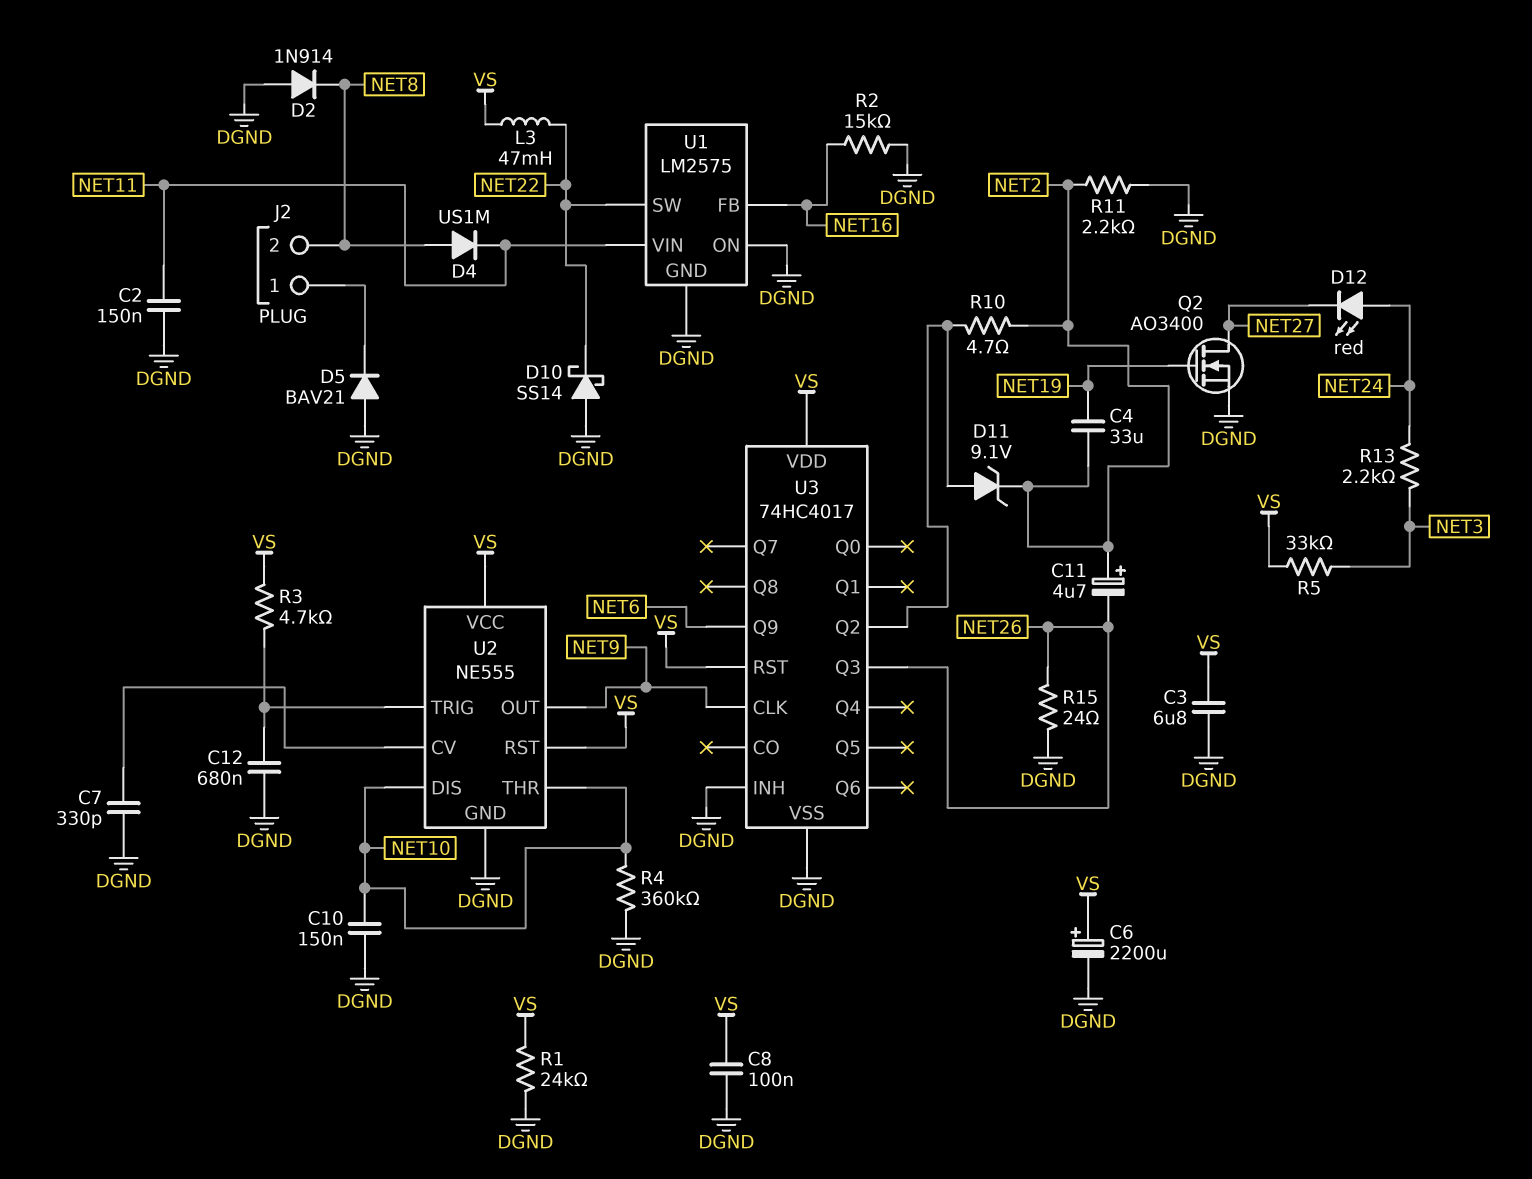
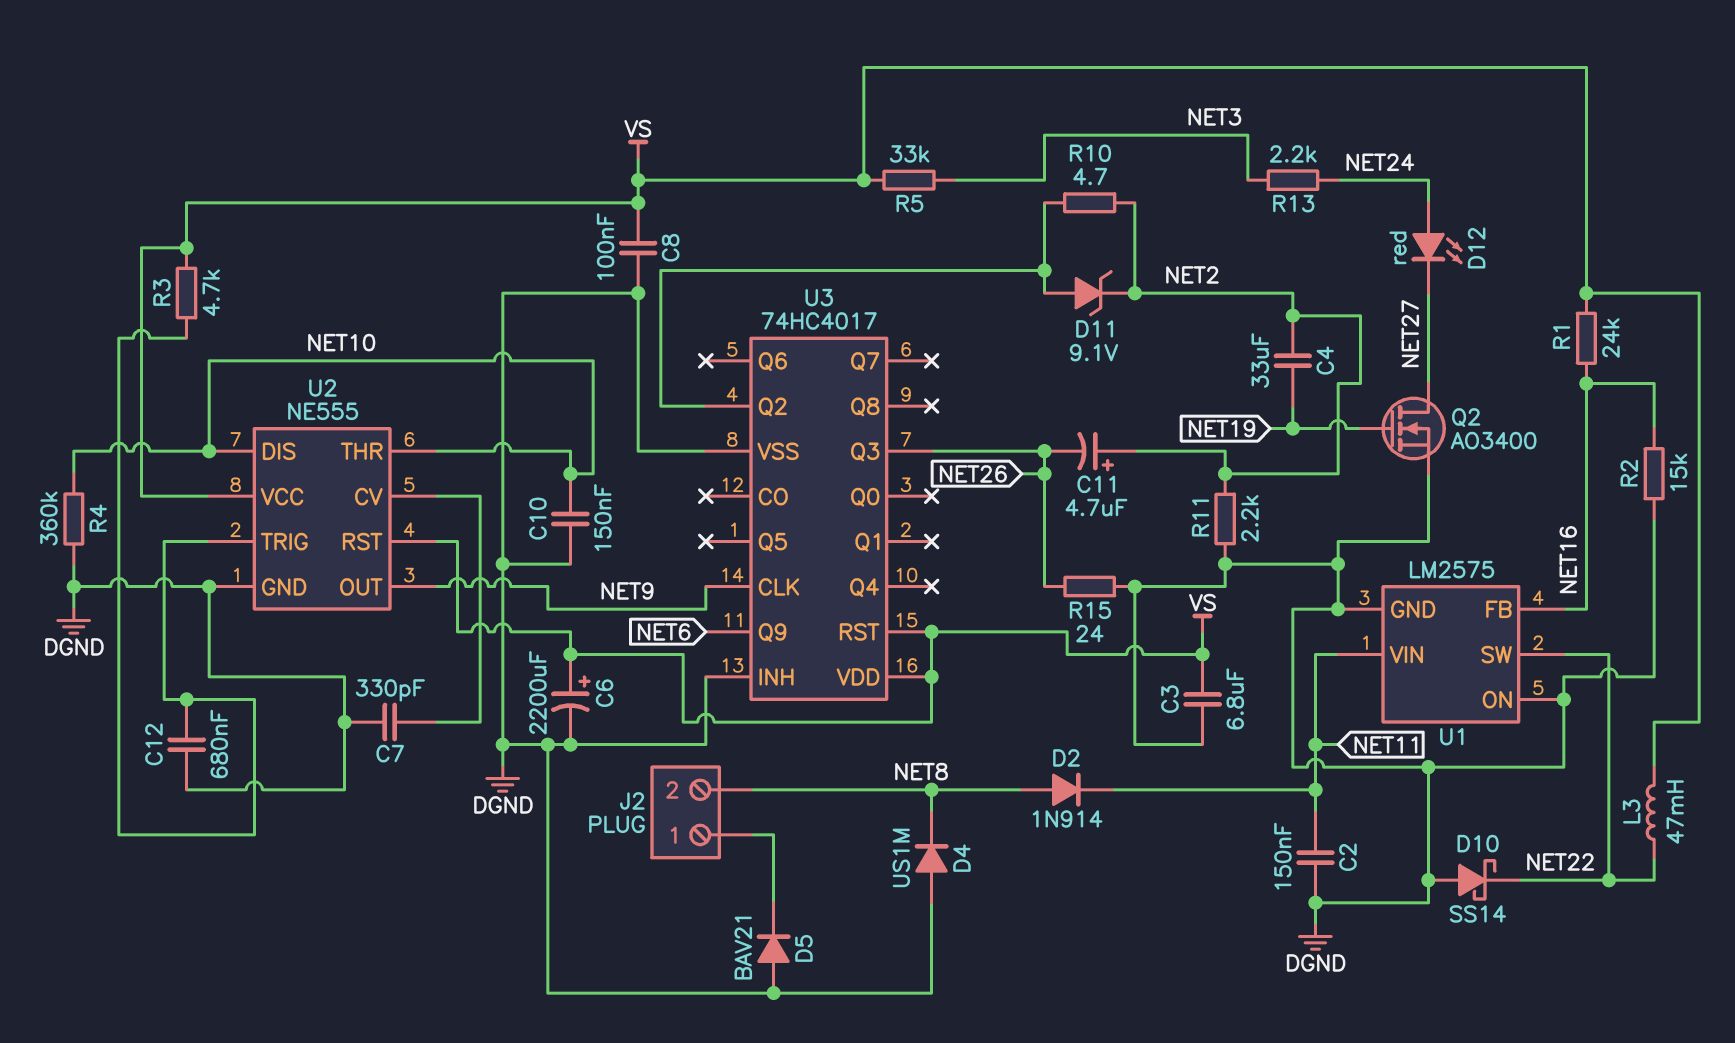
D2: diode 1N914 (A DGND, K NET8) -> diode 1N914 (A NET8, K NET11)
D4: diode US1M (A NET8, K NET11) -> diode US1M (A DGND, K NET8)
R1: 24k (DGND, VS) -> 24k (NET16, VS)

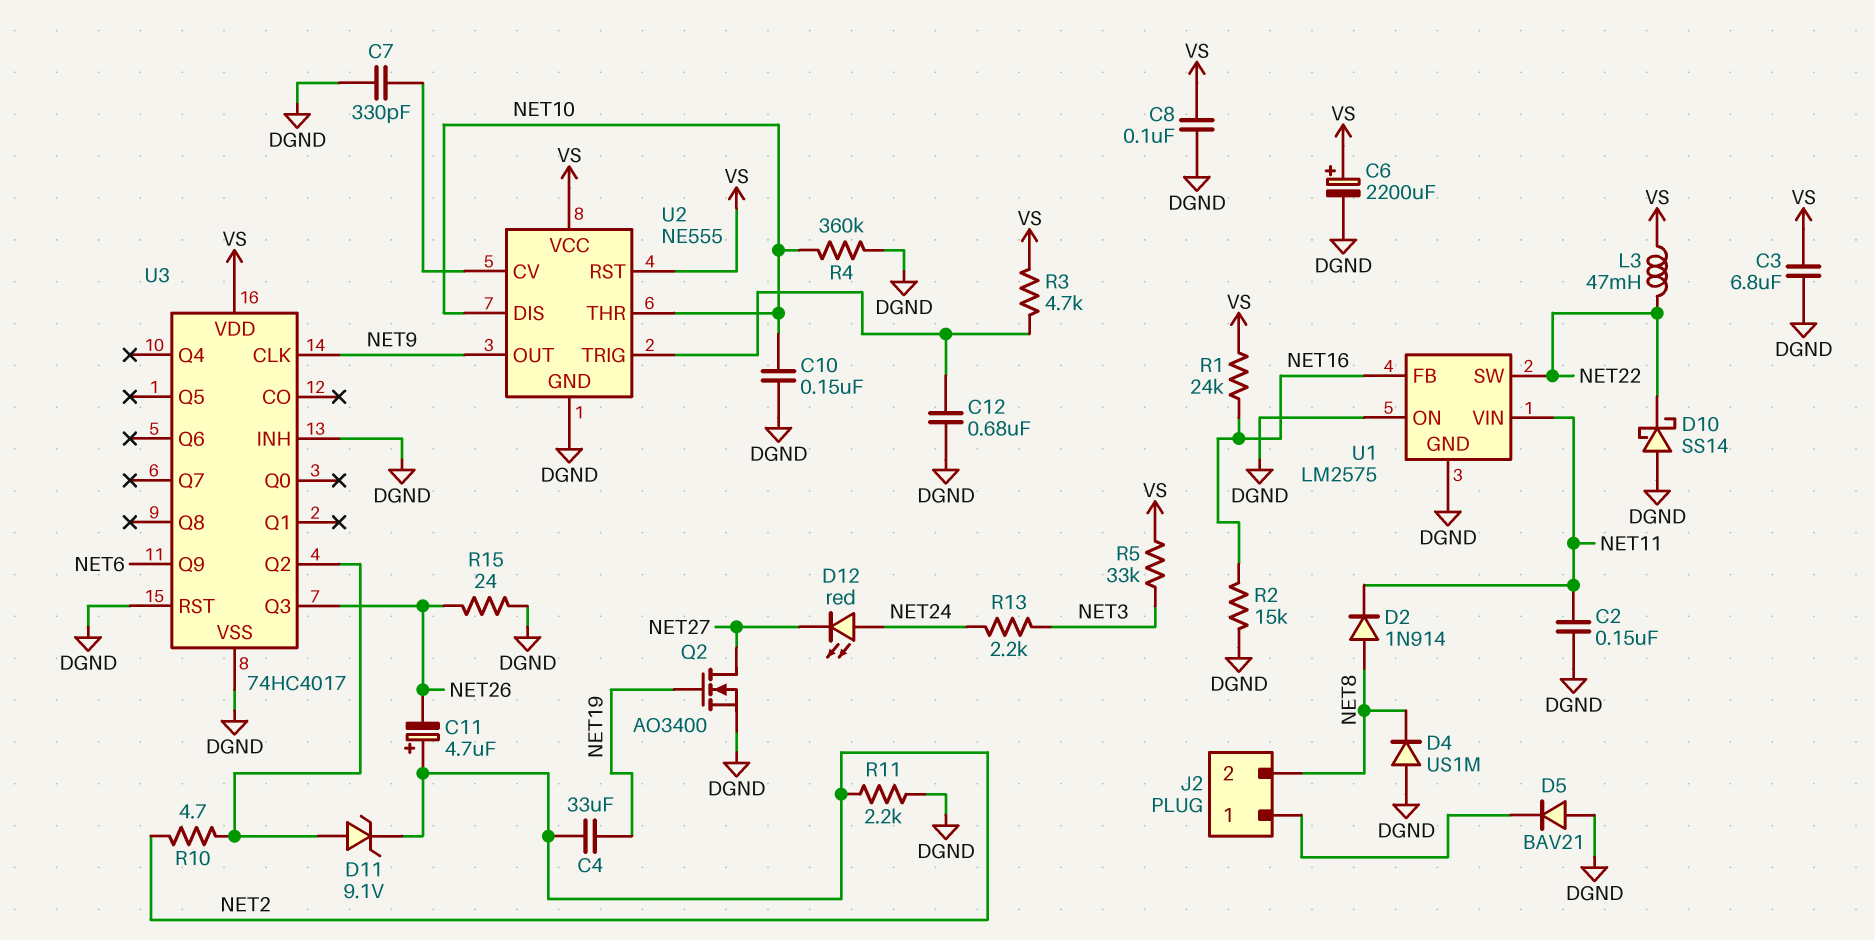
U3 pin RST: VS -> DGND

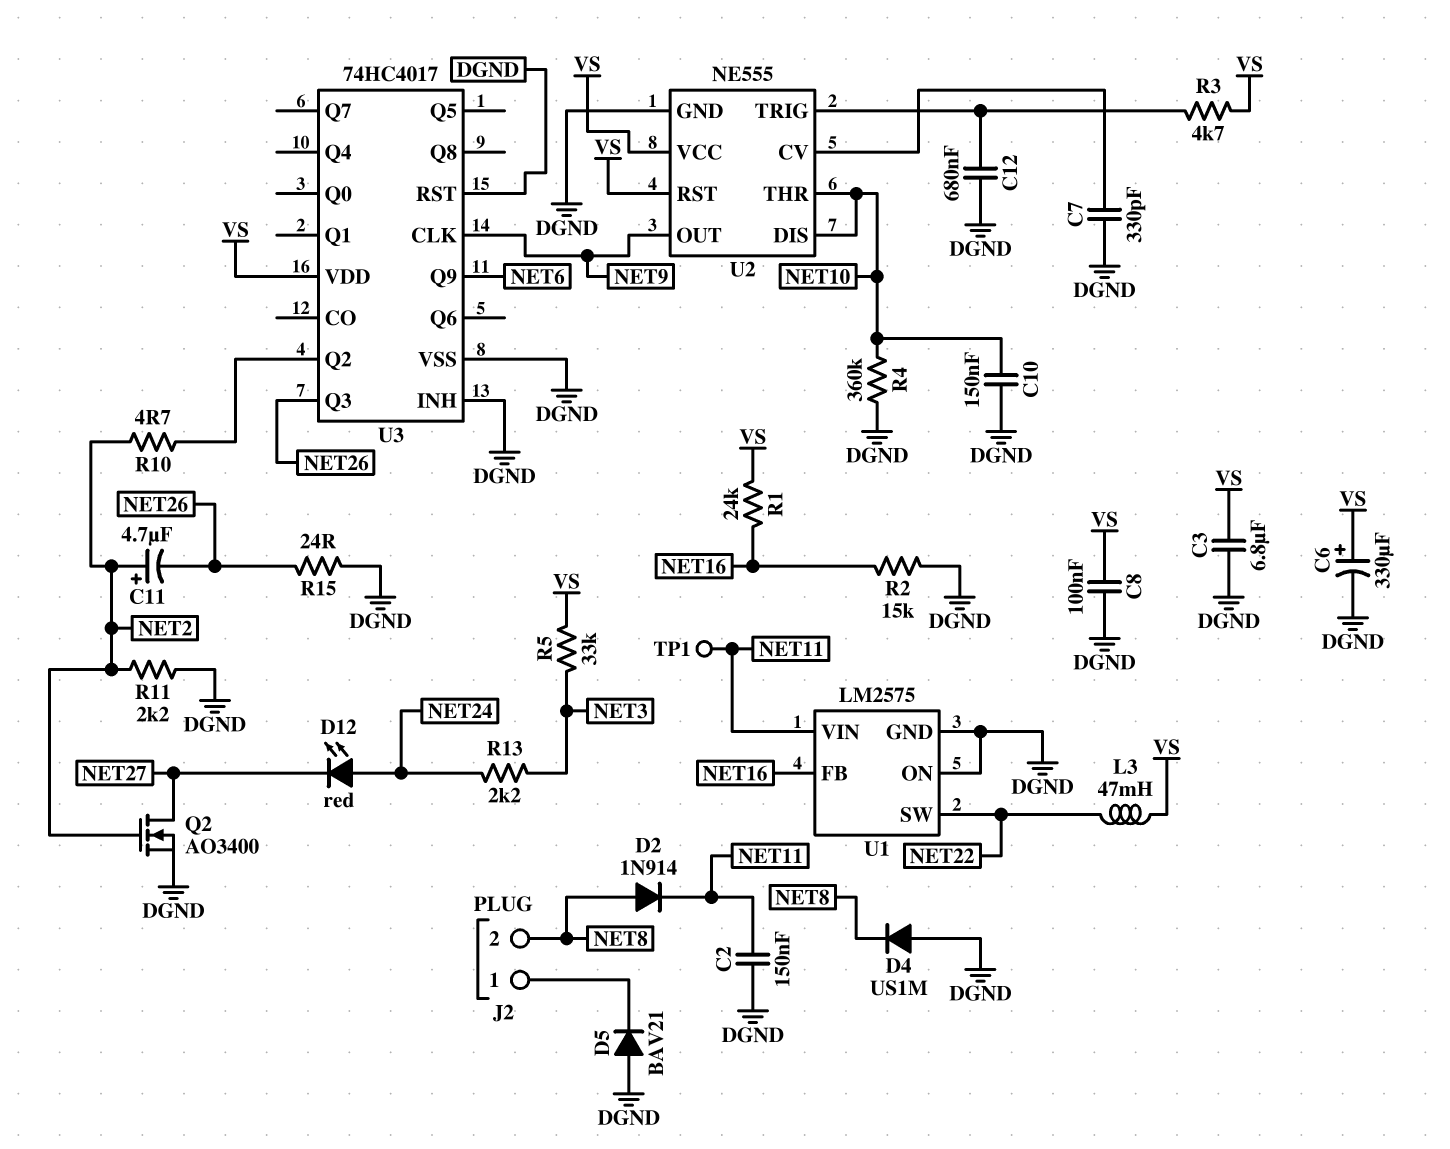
C4: 33uF (NET2, NET19) -> none
C6: 2200uF (plus VS, minus DGND) -> 330uF (plus VS, minus DGND)
D10: schottky SS14 (A DGND, K NET22) -> none
D11: zener 9.1V (A U3/Q2, K NET2) -> none
Q2: NMOS AO3400 (G NET19, D NET27, S DGND) -> NMOS AO3400 (G NET2, D NET27, S DGND)
TP1: none -> test point (NET11)

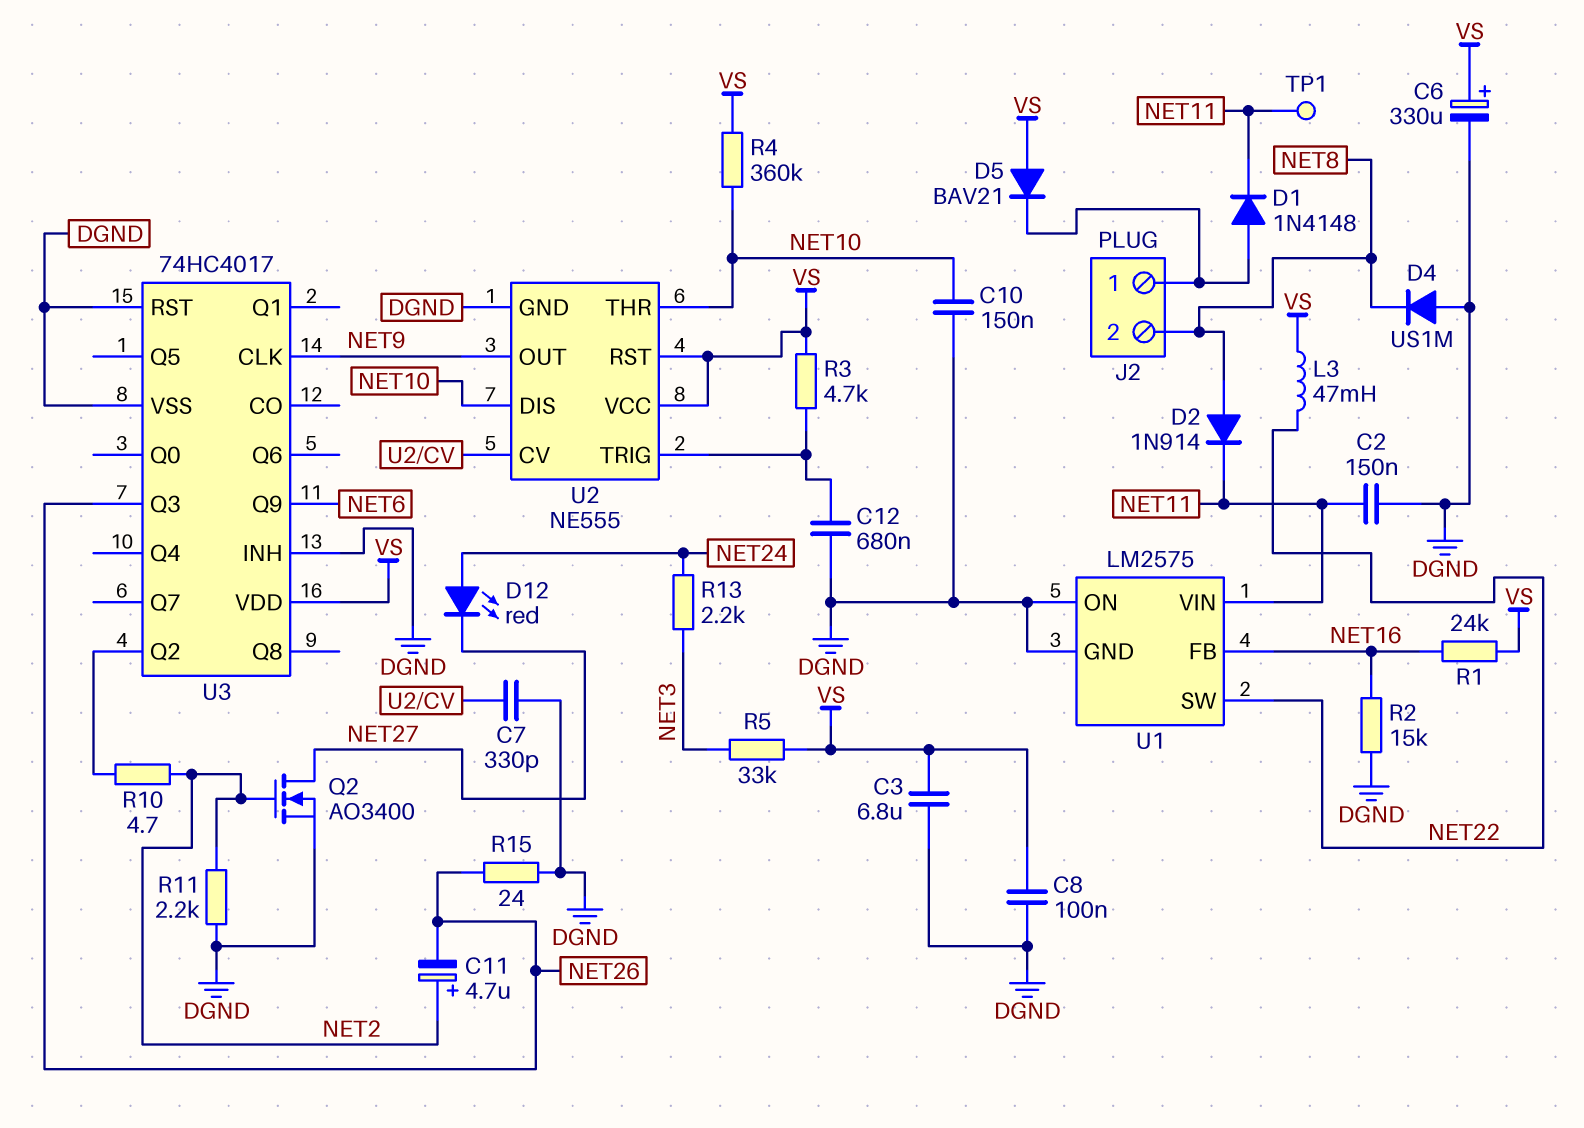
D1: none -> diode 1N4148 (A J2/1, K NET11)
D5: diode BAV21 (A DGND, K J2/1) -> diode BAV21 (A VS, K J2/1)
R4: 360k (DGND, NET10) -> 360k (NET10, VS)

